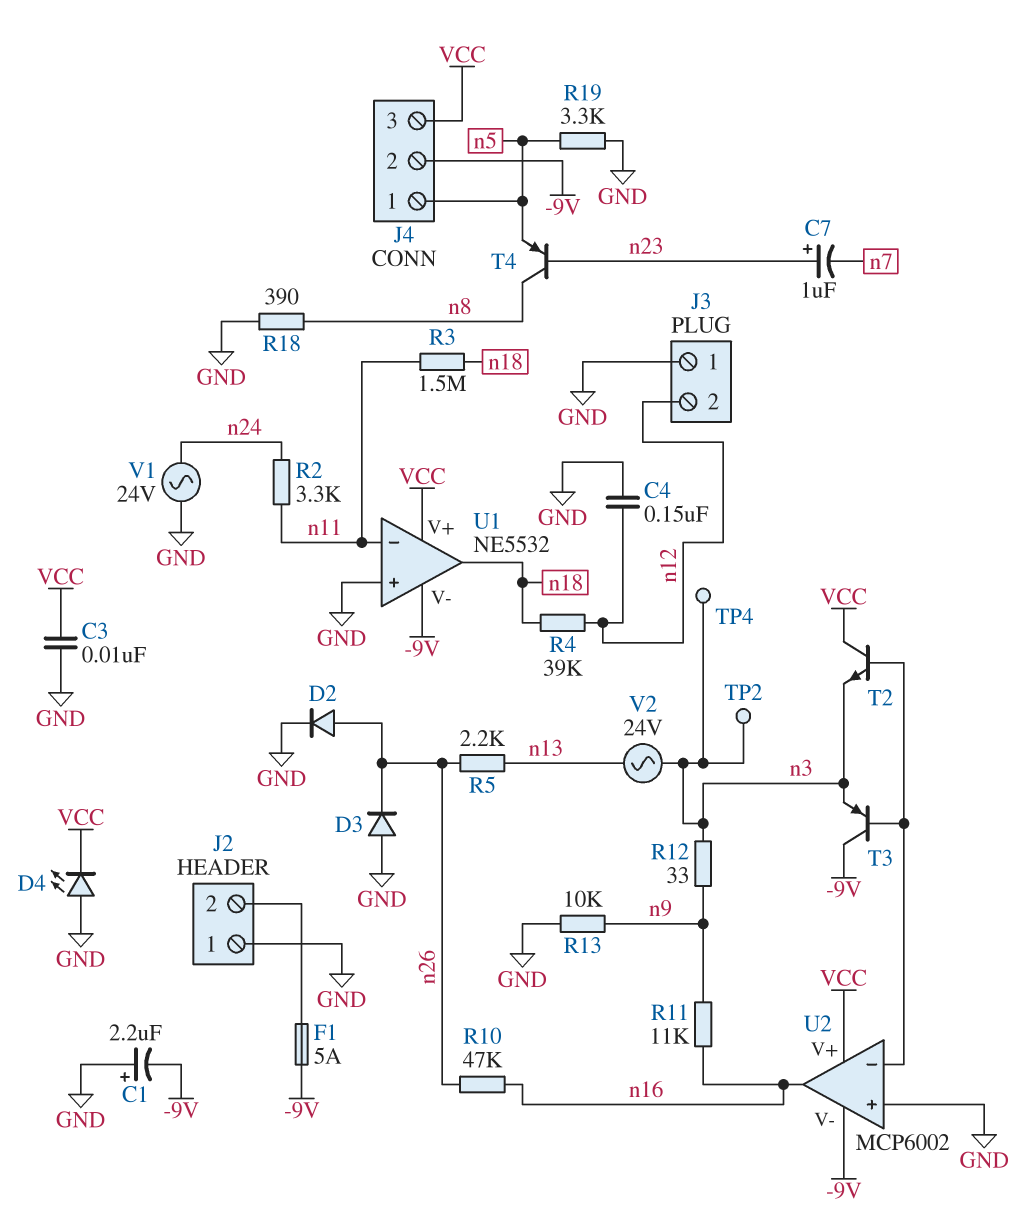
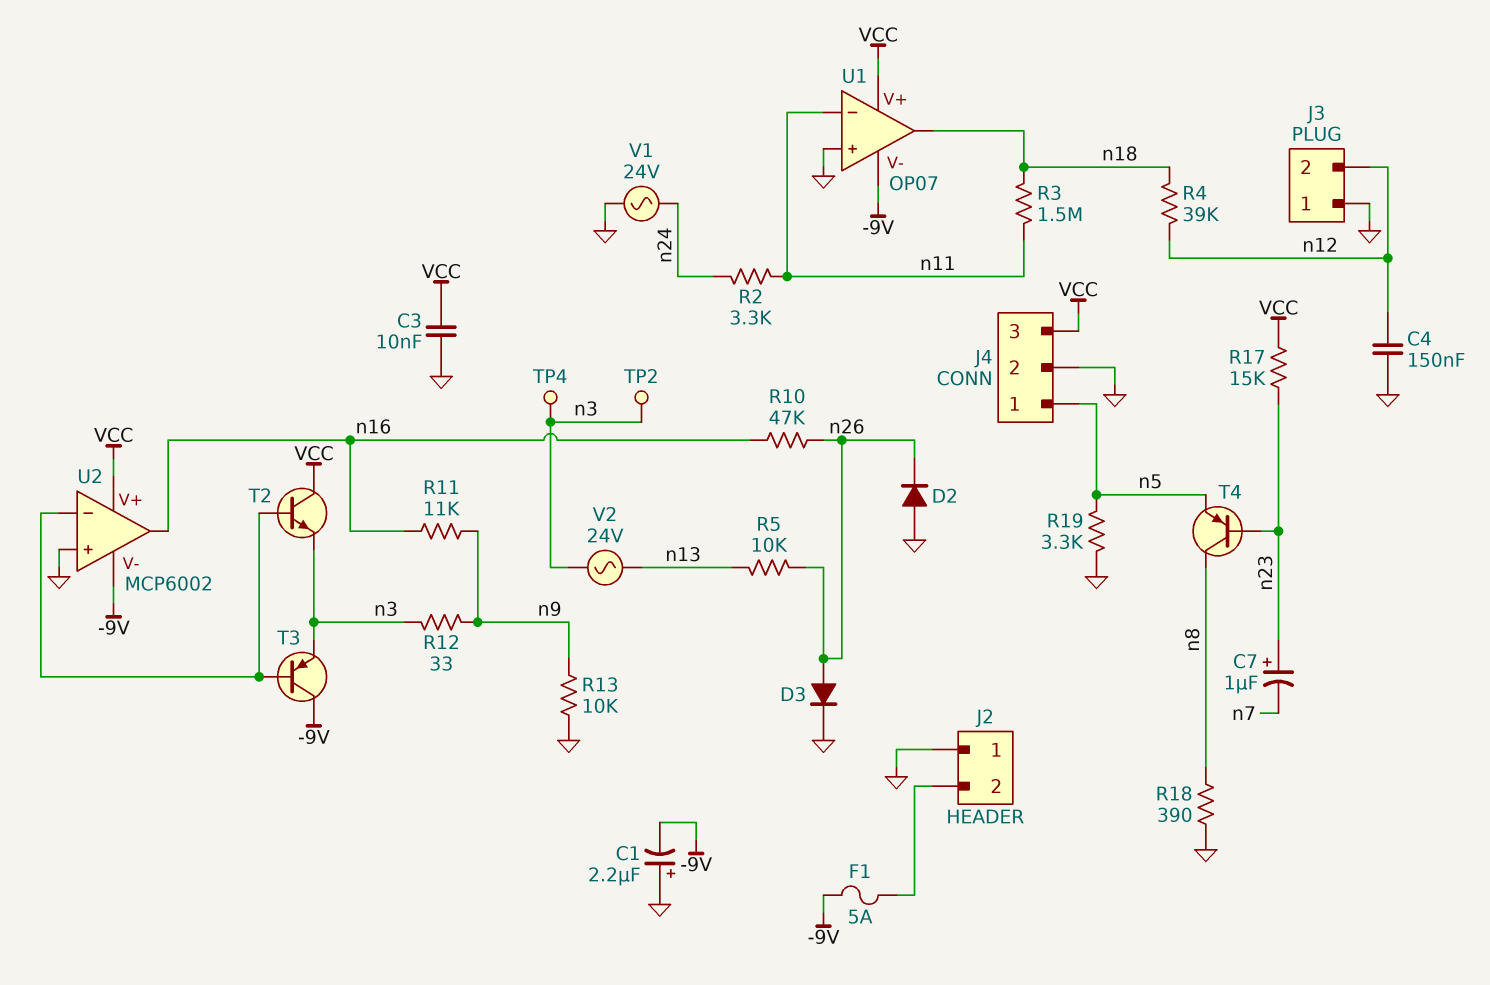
D2: diode (A n26, K GND) -> diode (A GND, K n26)
D3: diode (A GND, K n26) -> diode (A n26, K GND)
D4: LED (A GND, K VCC) -> none
J4 pin 2: -9V -> GND
R5: 2.2k (n13, n26) -> 10k (n13, n26)
R17: none -> 15k (VCC, n23)
U1: NE5532 -> OP07

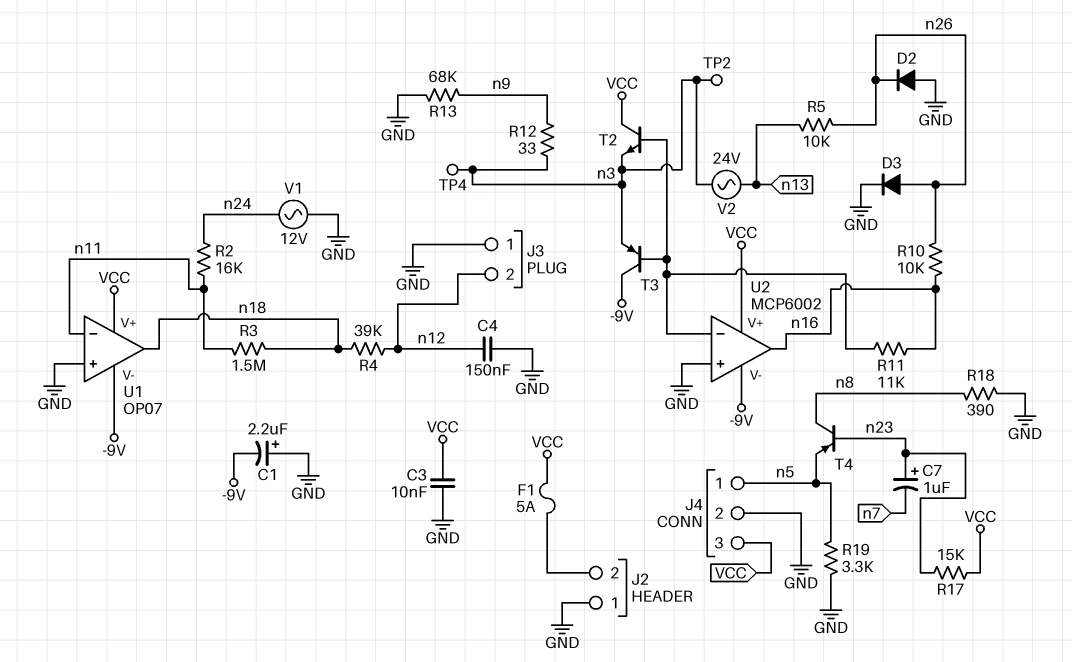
F1: 5A (-9V, J2/2) -> 5A (J2/2, VCC)
R2: 3.3k (n11, n24) -> 16k (n11, n24)
R10: 47k (n16, n26) -> 10k (n16, n26)
R11: 11k (n9, n16) -> 11k (U2/in-, n16)
R13: 10k (GND, n9) -> 68k (GND, n9)
V1: AC 24V (GND, n24) -> AC 12V (GND, n24)

